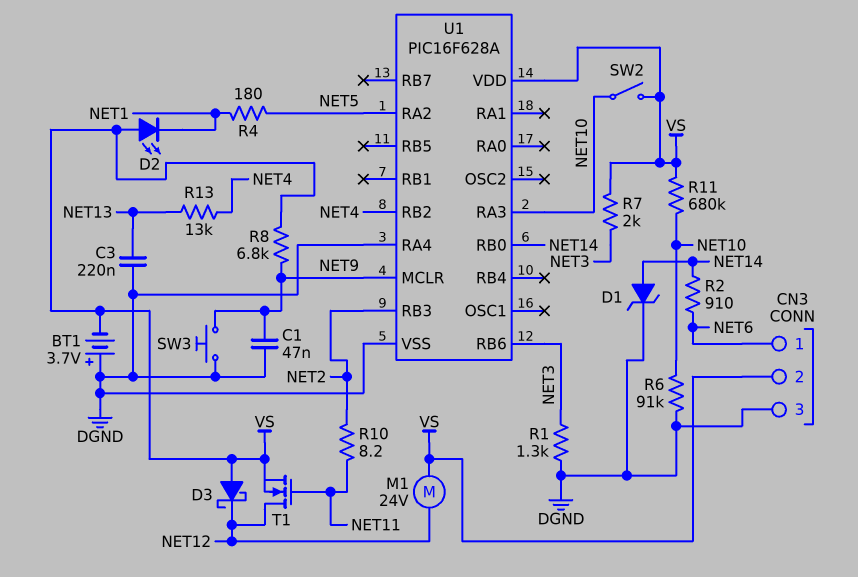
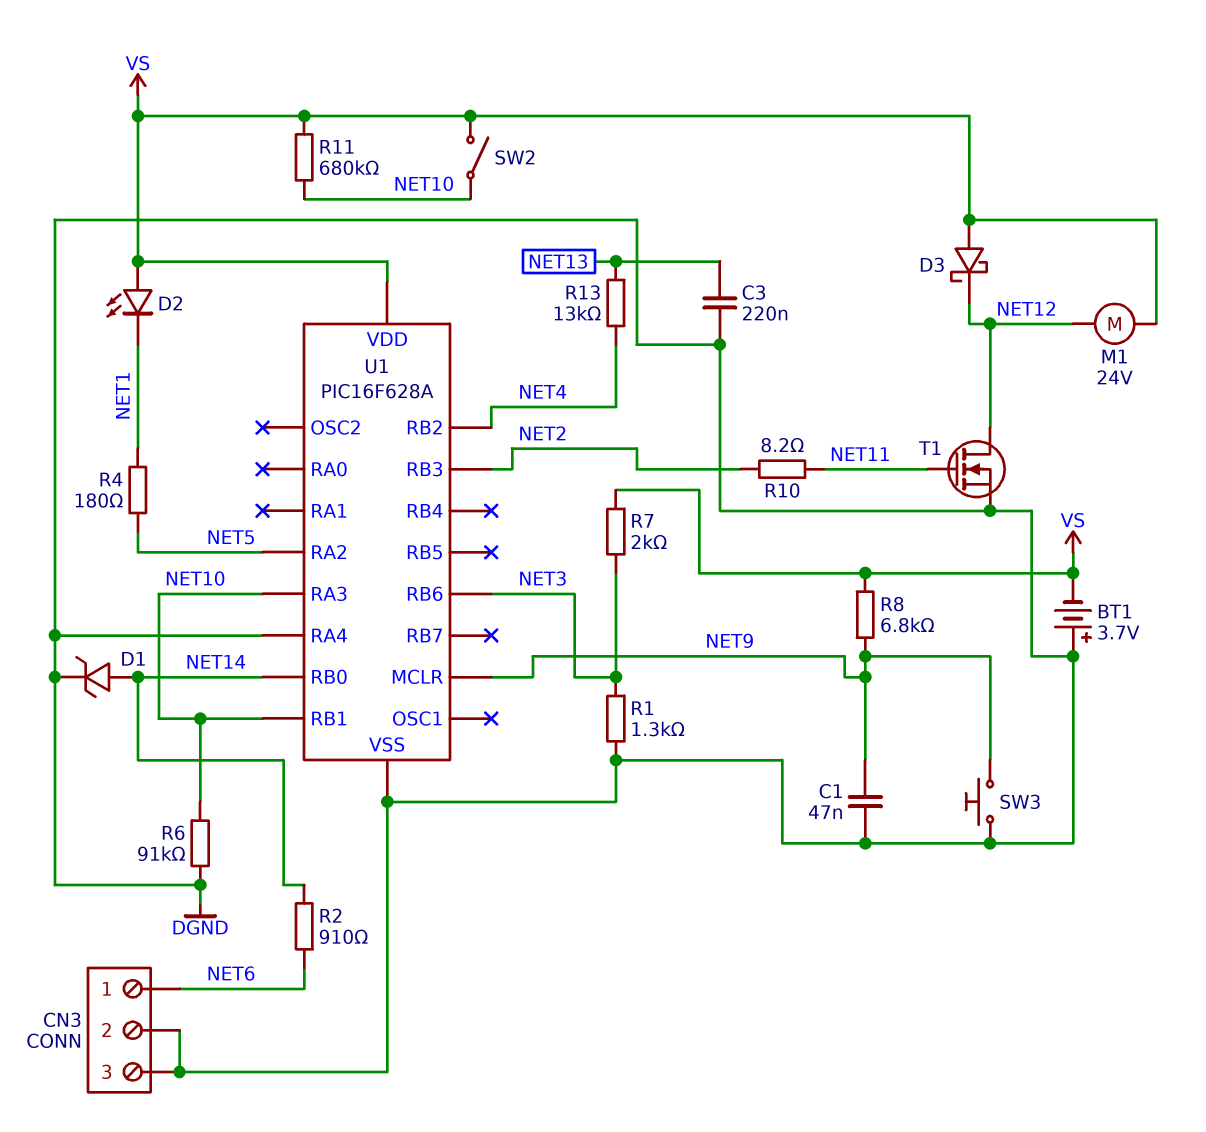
CN3 pin 2: VS -> DGND
T1: NMOS (G NET11, D NET12, S VS) -> NMOS (G NET11, D NET12, S DGND)
U1 pin RB1: none -> NET10

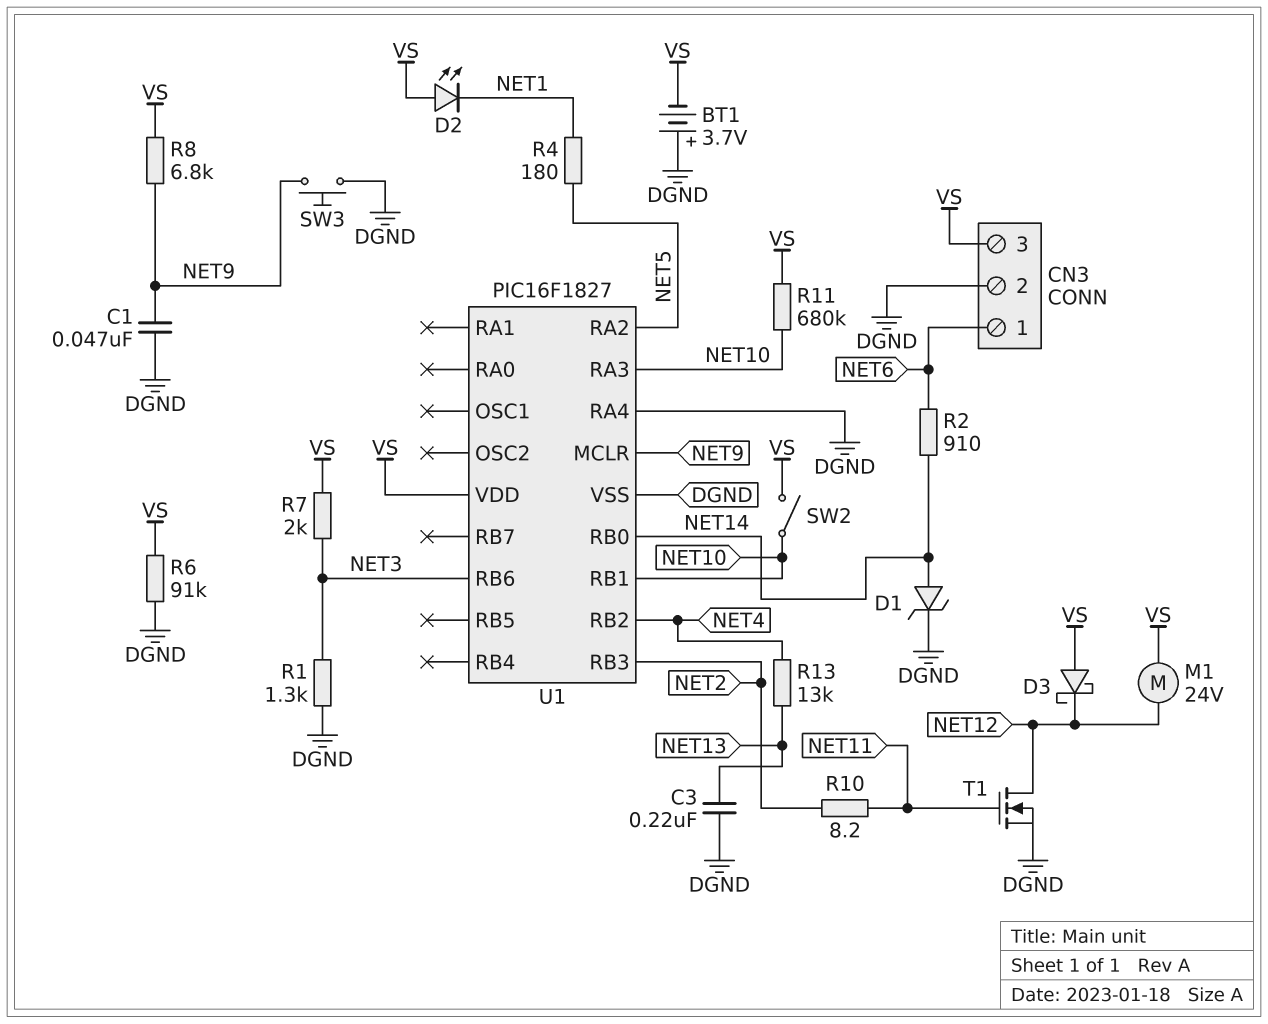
CN3 pin 3: DGND -> VS
R6: 91k (DGND, NET10) -> 91k (DGND, VS)
U1: PIC16F628A -> PIC16F1827

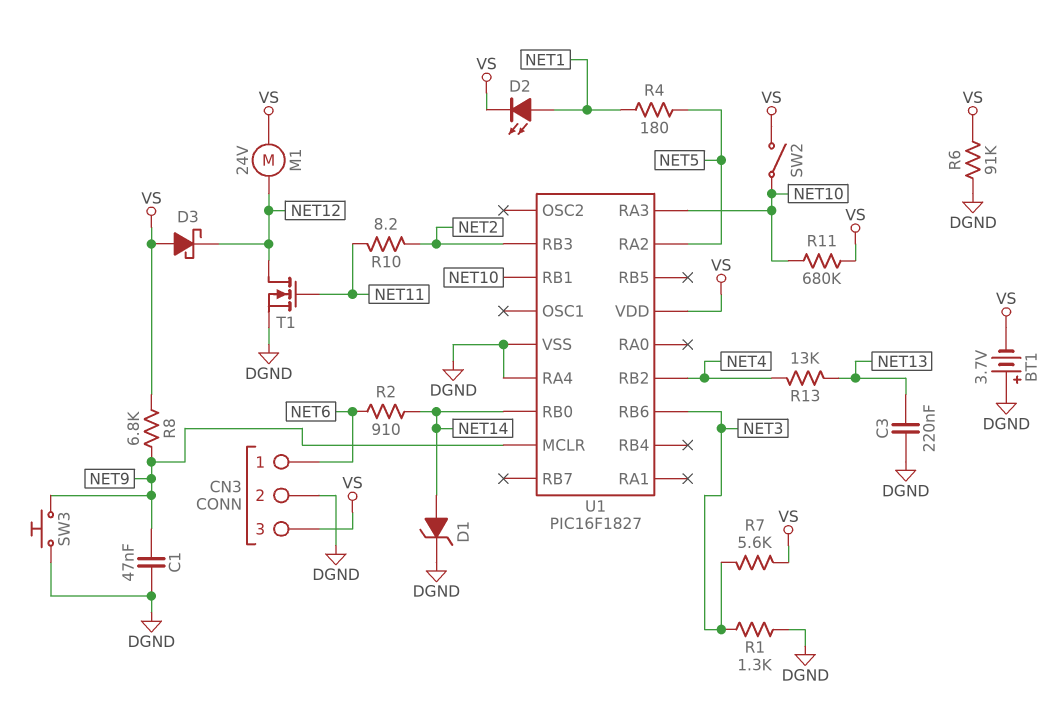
D2: LED (A VS, K NET1) -> LED (A NET1, K VS)
R7: 2k (NET3, VS) -> 5.6k (NET3, VS)

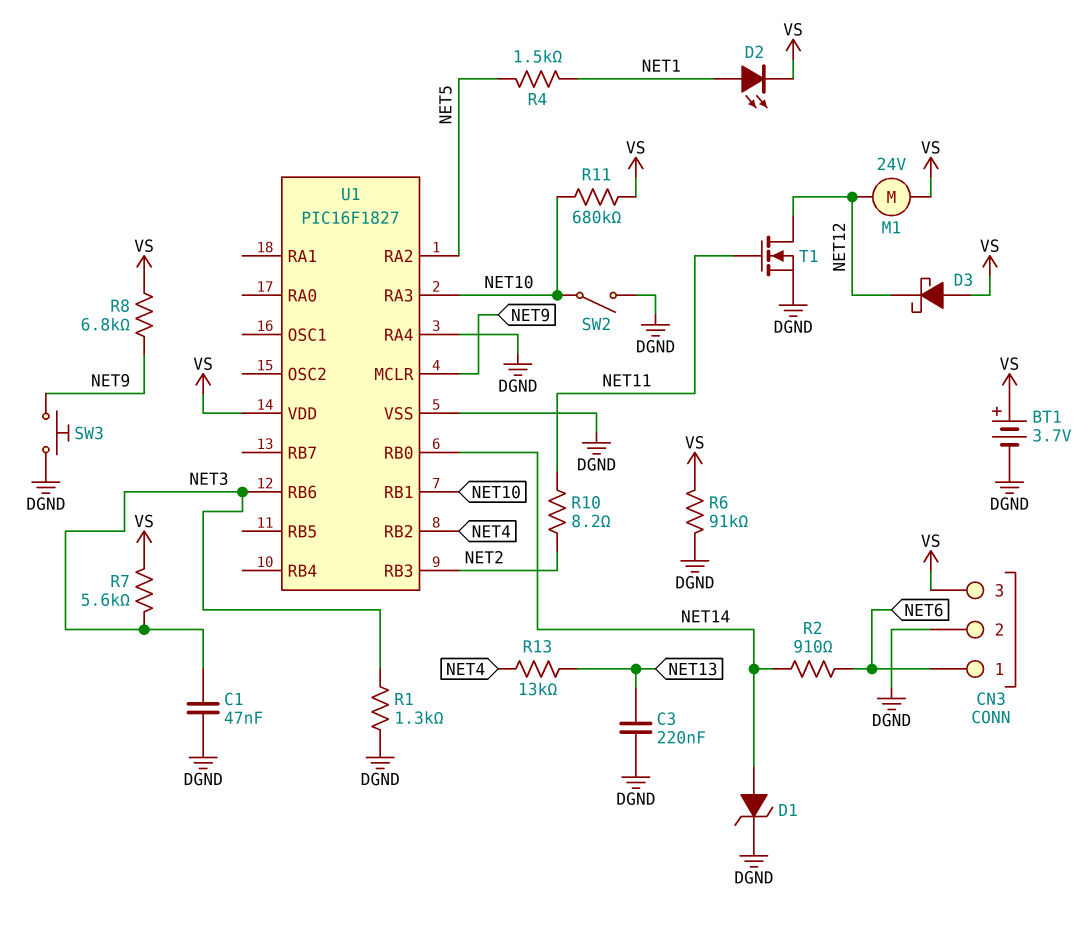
BT1: 3.7V (plus DGND, minus VS) -> 3.7V (plus VS, minus DGND)
C1: 47nF (DGND, NET9) -> 47nF (DGND, NET3)
R4: 180 (NET1, NET5) -> 1.5k (NET1, NET5)
SW2: switch (NET10, VS) -> switch (DGND, NET10)

